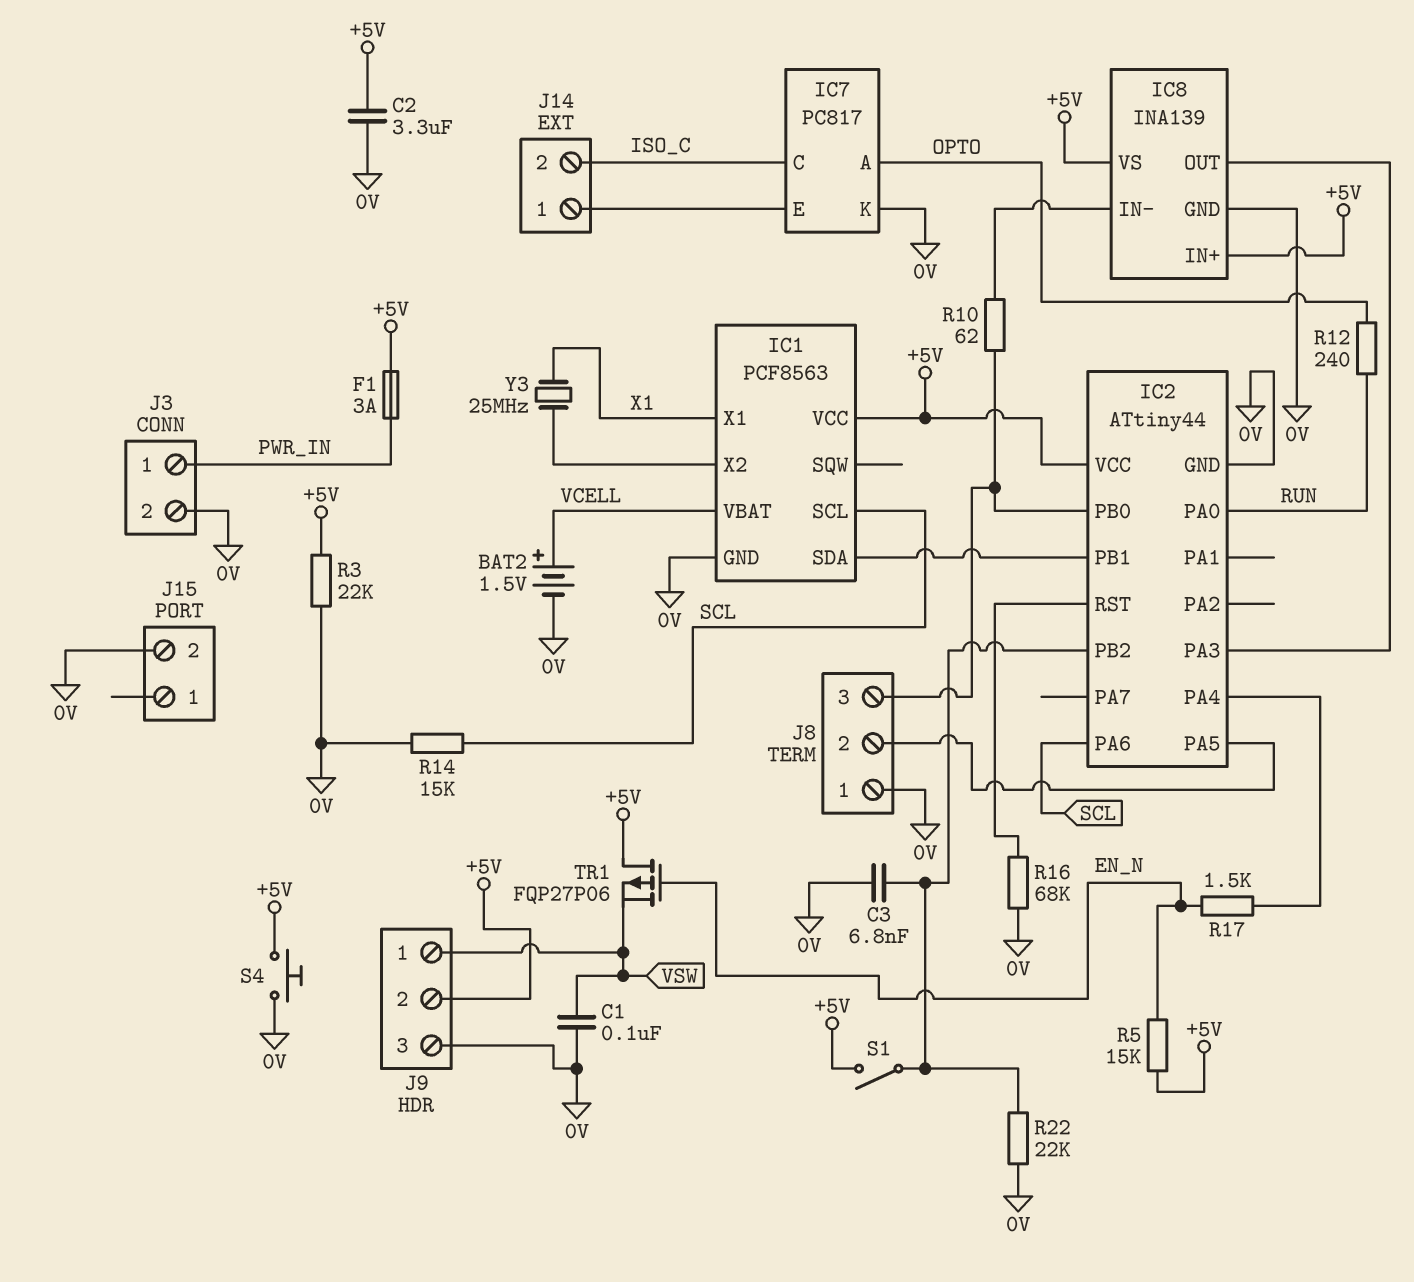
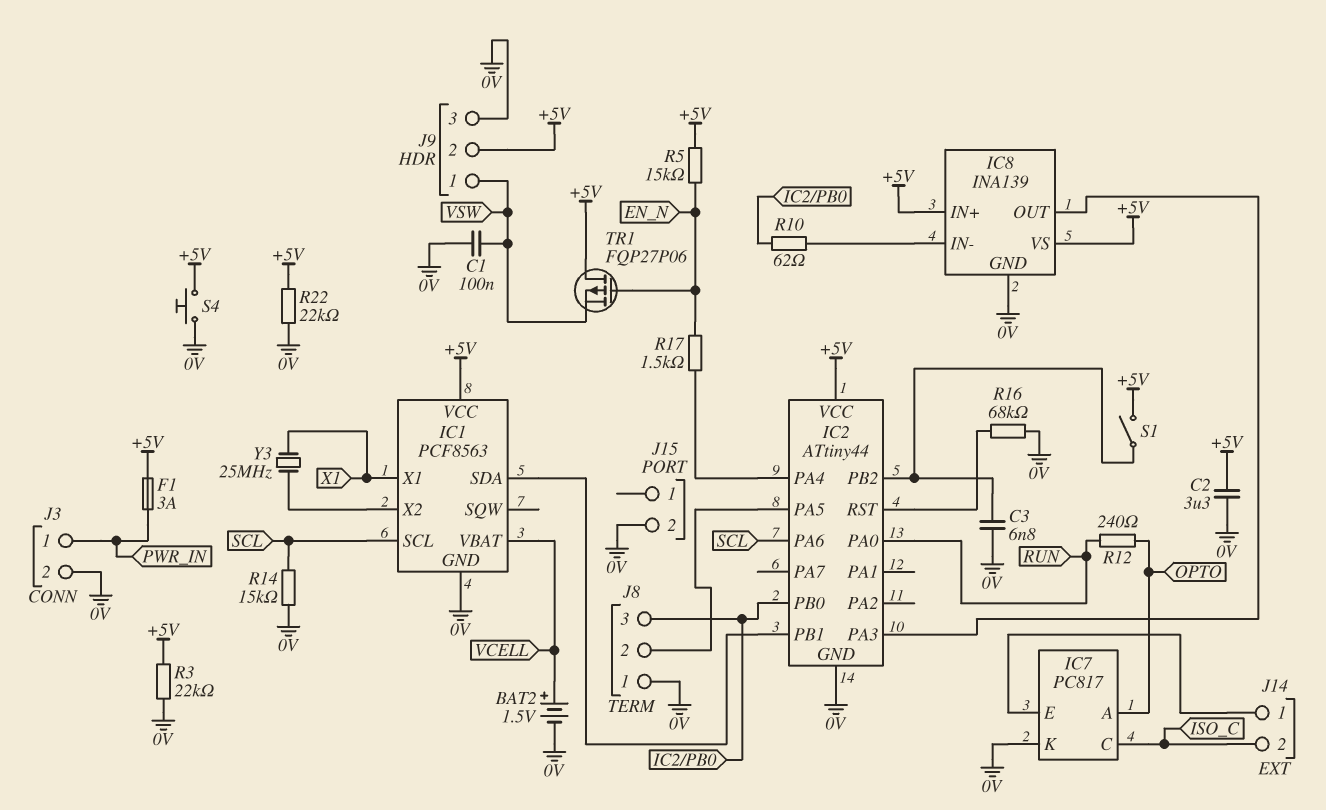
R22: 22k (0V, IC2/PB2) -> 22k (+5V, 0V)

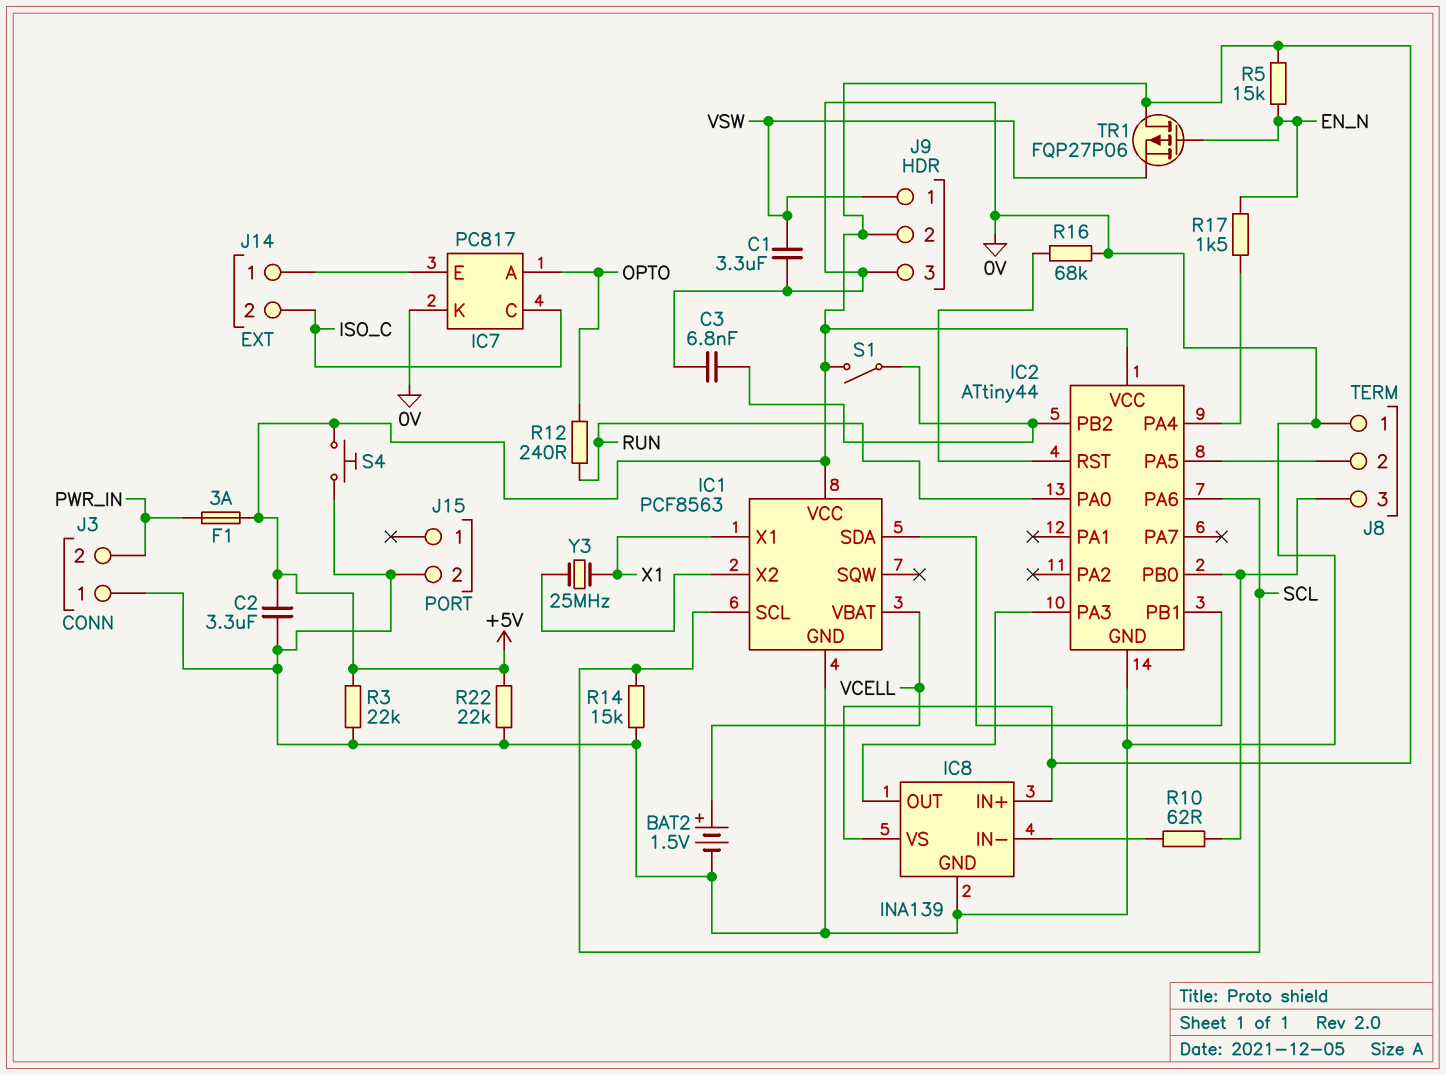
C1: 100nF (0V, VSW) -> 3.3uF (0V, VSW)
J3 pin 1: PWR_IN -> 0V
J3 pin 2: 0V -> PWR_IN

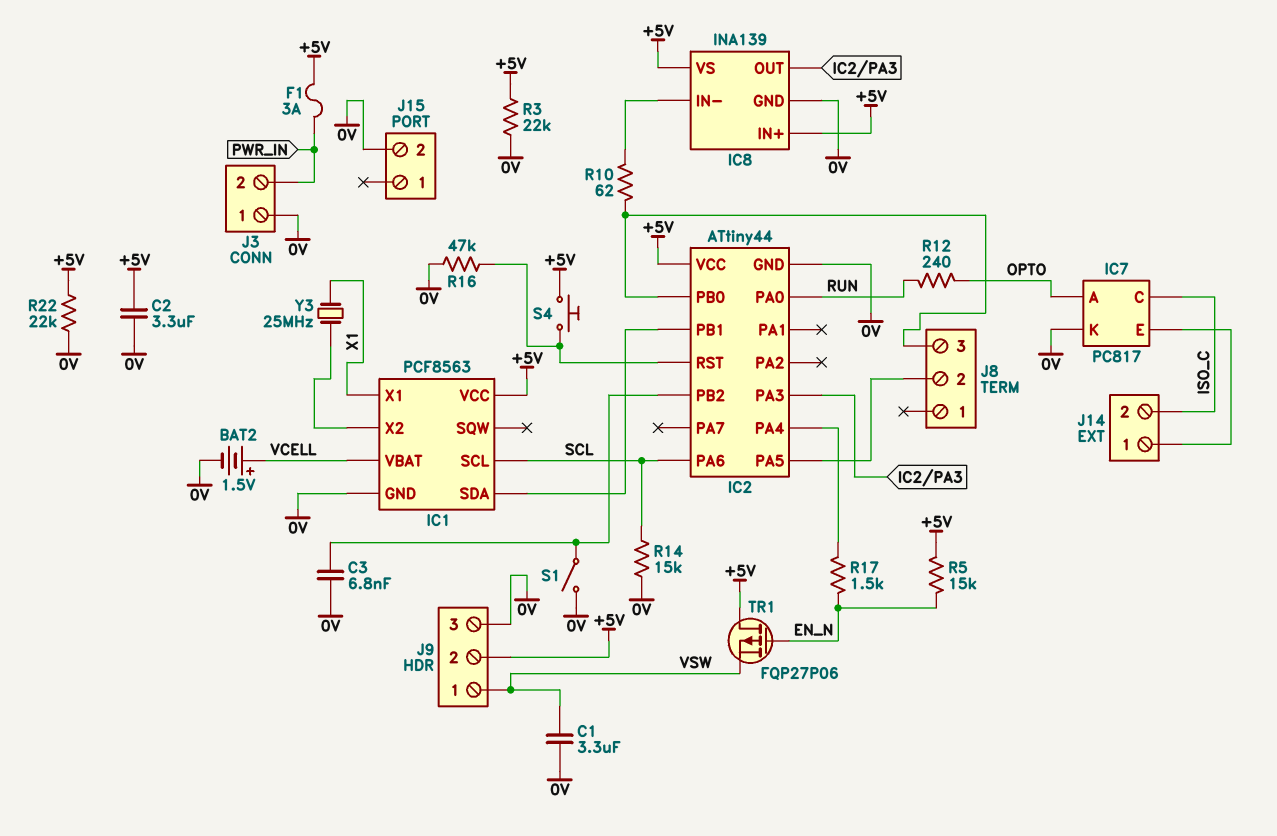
J8 pin 1: 0V -> none
R16: 68k (0V, IC2/RST) -> 47k (0V, IC2/RST)
S1: switch (+5V, IC2/PB2) -> switch (0V, IC2/PB2)
S4: button (+5V, 0V) -> button (+5V, IC2/RST)

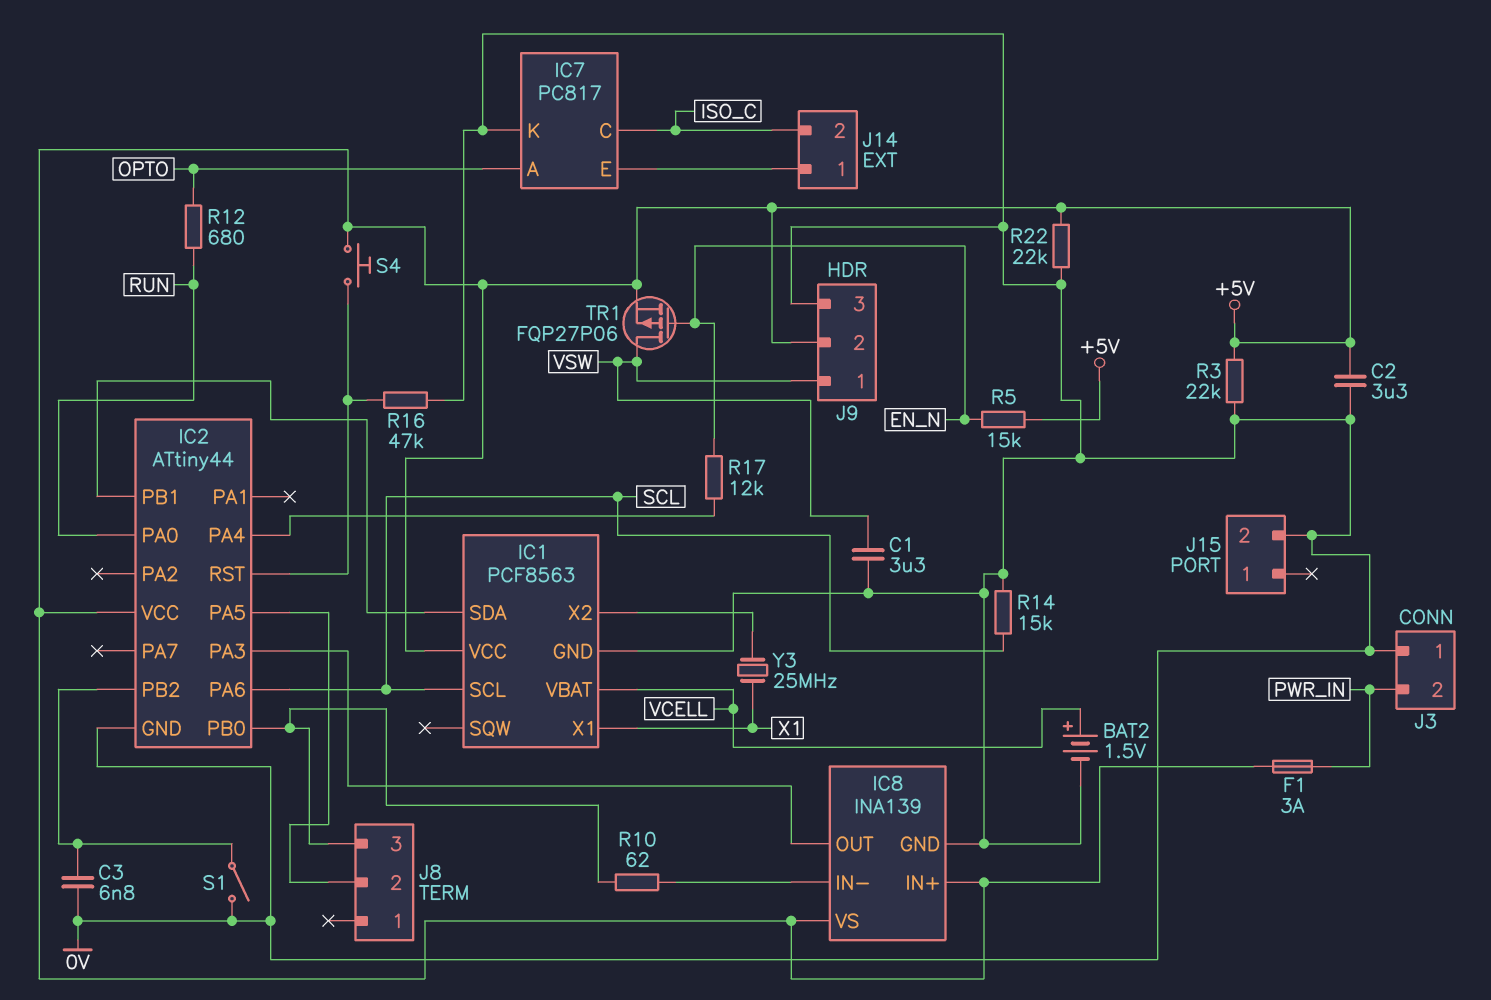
R12: 240 (OPTO, RUN) -> 680 (OPTO, RUN)
R17: 1.5k (EN_N, IC2/PA4) -> 12k (EN_N, IC2/PA4)
TR1: PMOS FQP27P06 (G EN_N, D +5V, S VSW) -> PMOS FQP27P06 (G EN_N, D VSW, S +5V)

